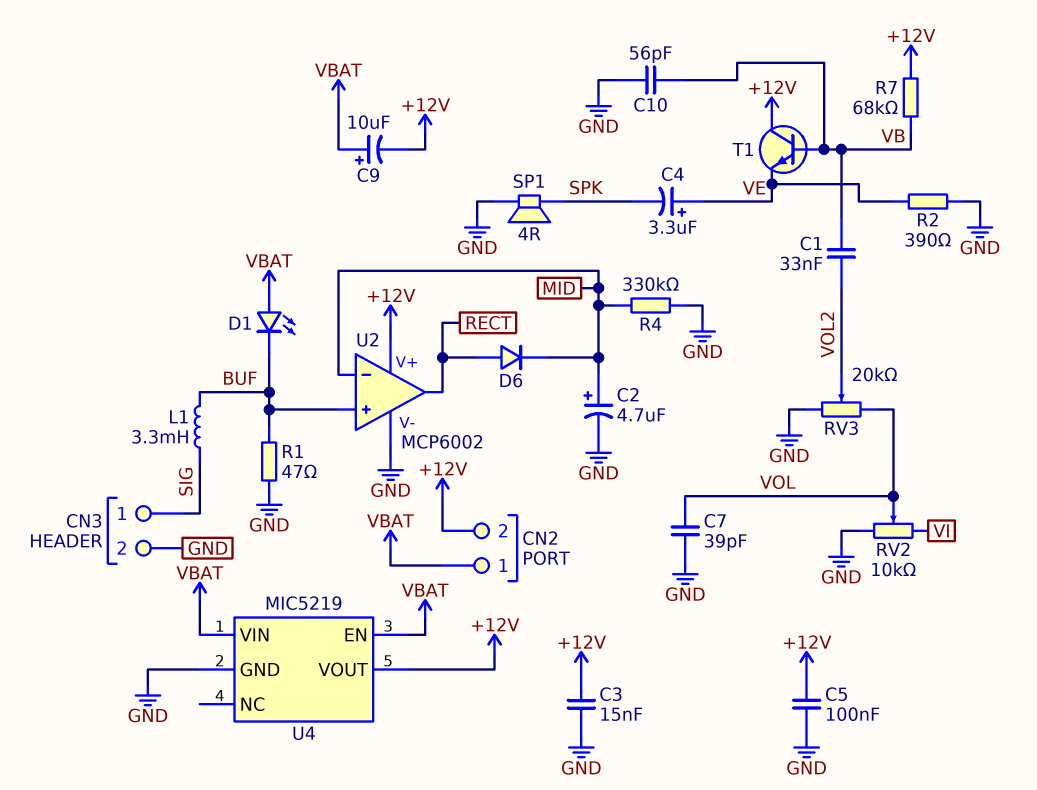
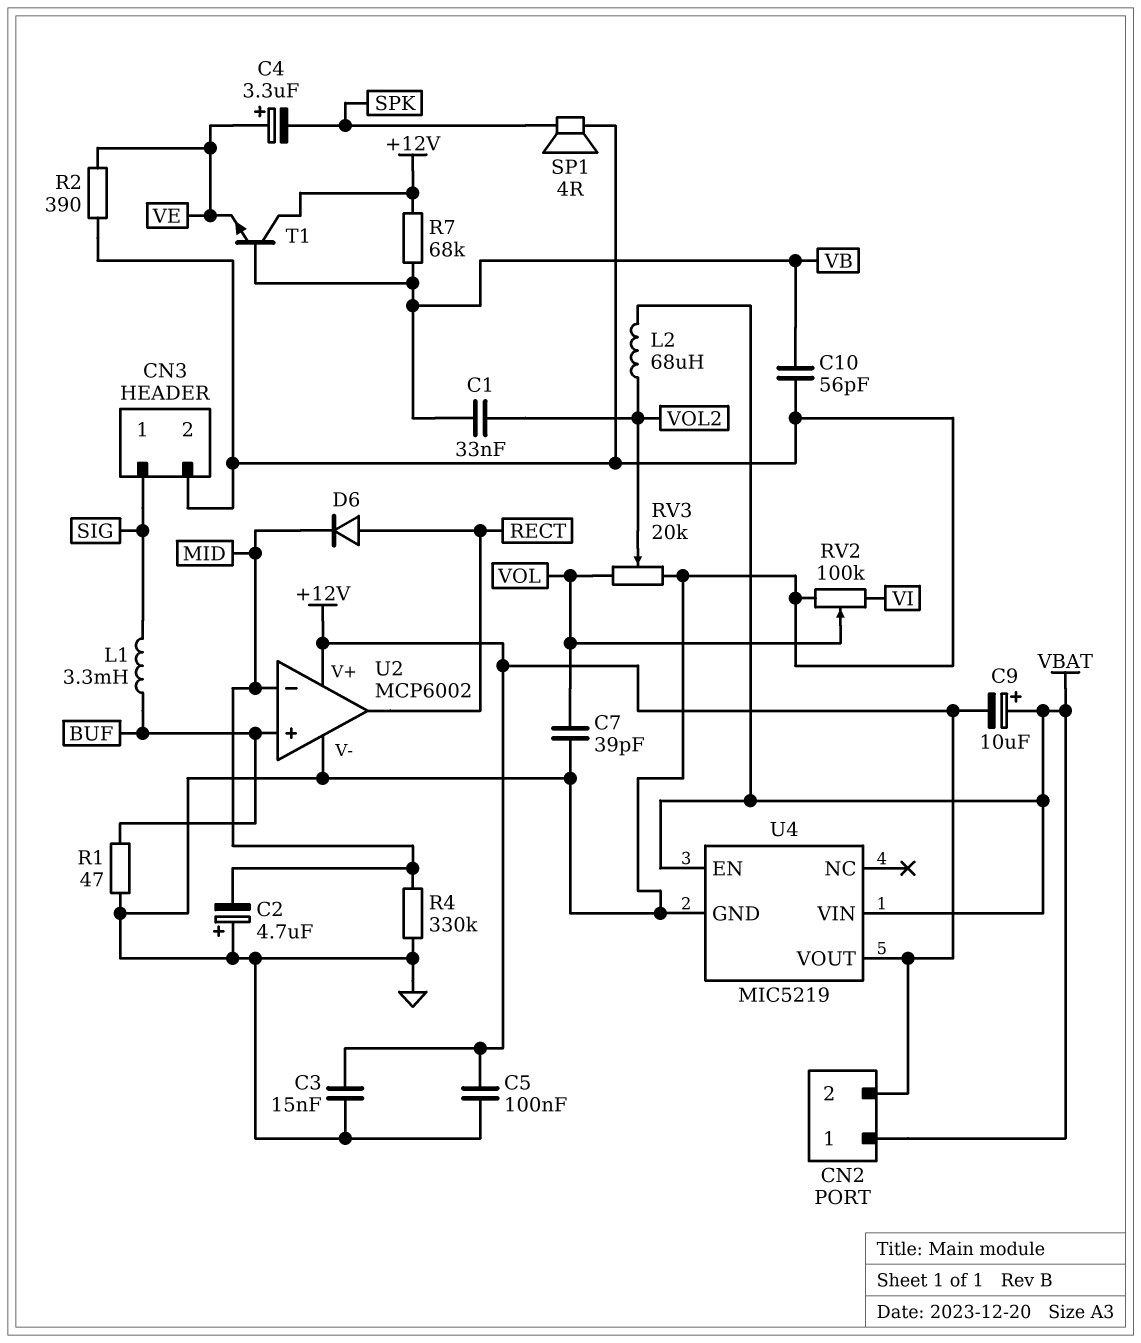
C2: 4.7uF (plus MID, minus GND) -> 4.7uF (plus GND, minus MID)
D1: LED (A VBAT, K BUF) -> none
L2: none -> 68uH (VBAT, VOL2)
RV2: 10k (GND, VI, wiper VOL) -> 100k (GND, VI, wiper VOL)

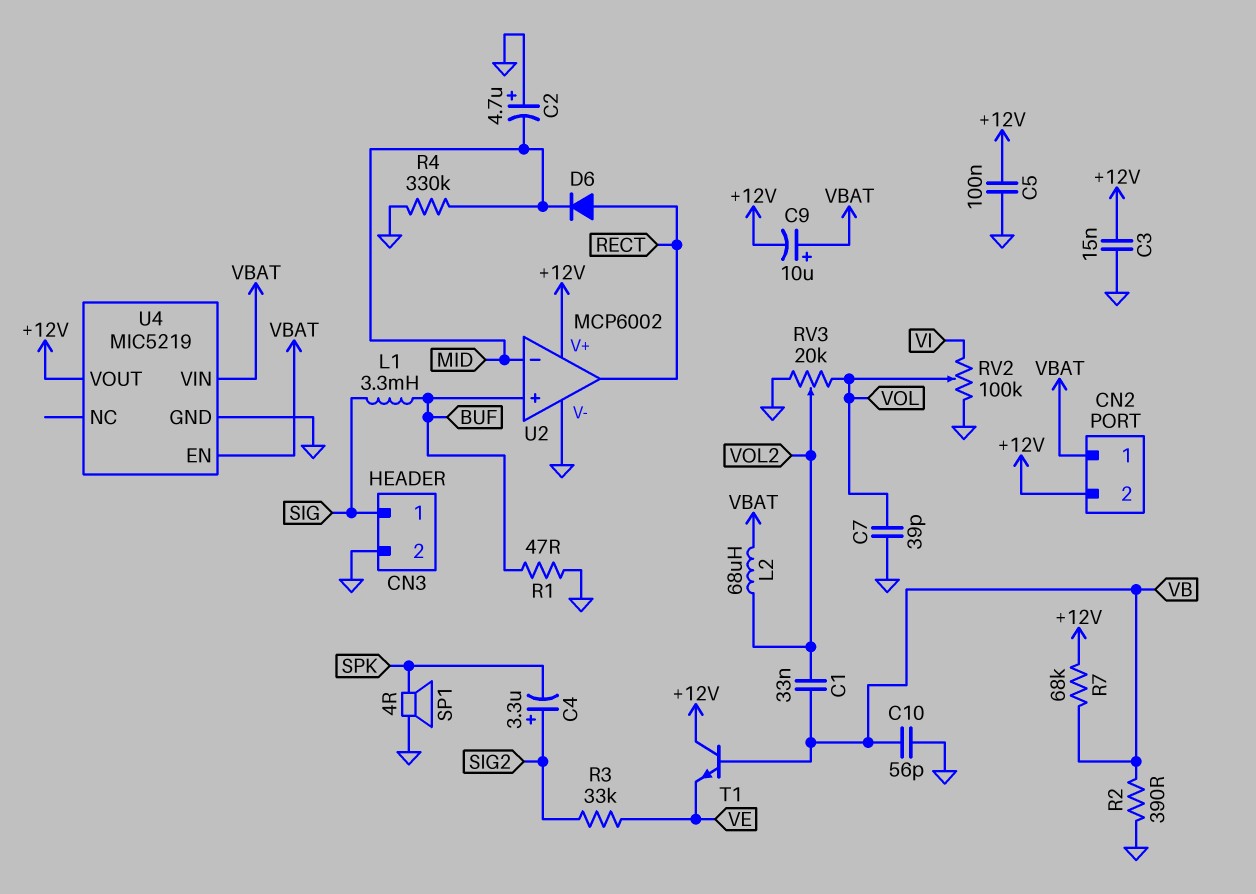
C4: 3.3uF (plus VE, minus SPK) -> 3.3uF (plus SIG2, minus SPK)
R2: 390 (GND, VE) -> 390 (GND, VB)
R3: none -> 33k (SIG2, VE)

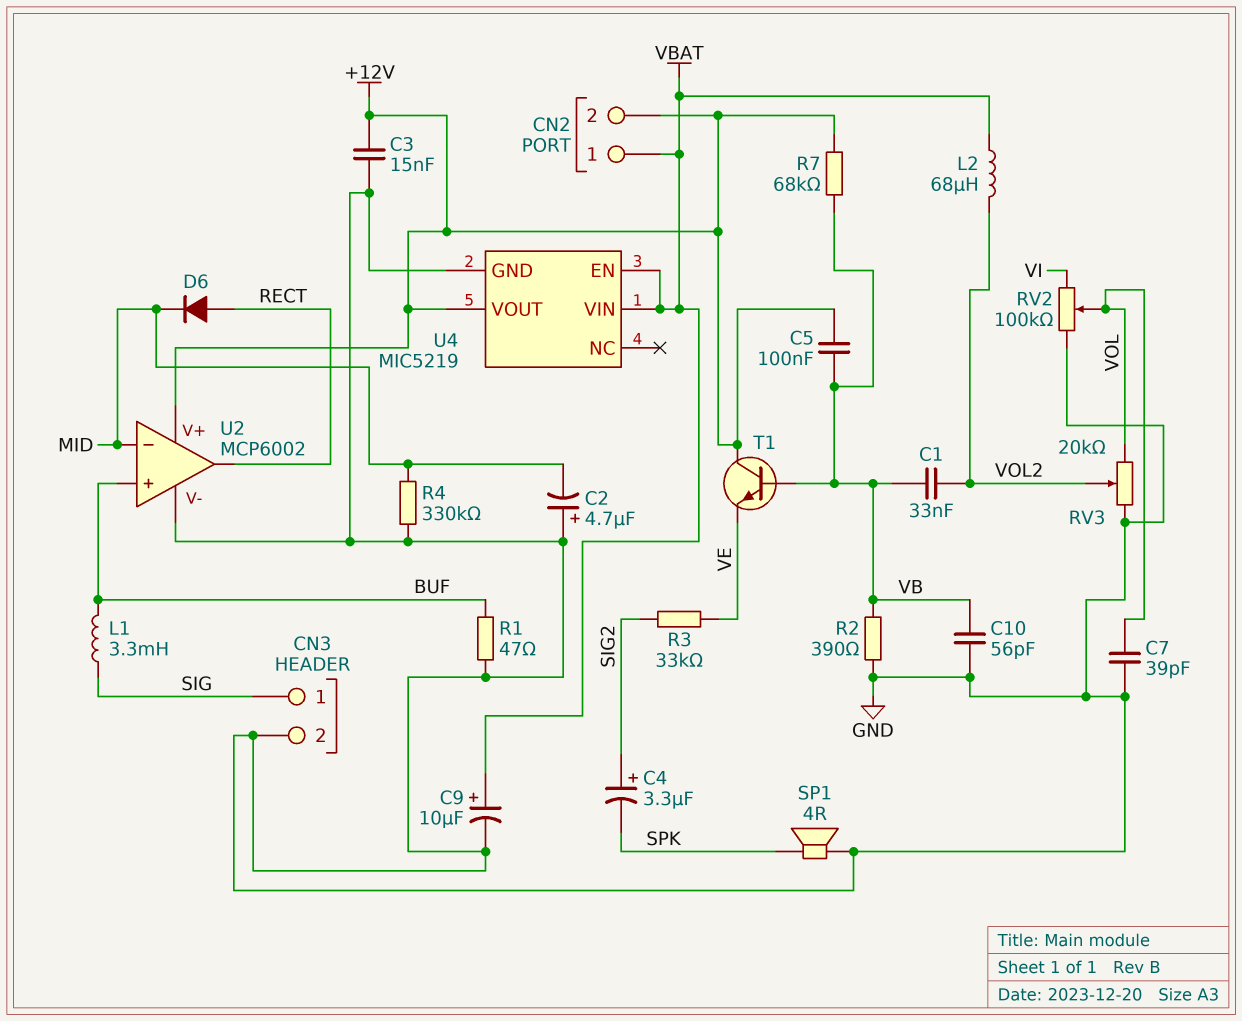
C5: 100nF (+12V, GND) -> 100nF (+12V, VB)
C9: 10uF (plus VBAT, minus +12V) -> 10uF (plus VBAT, minus GND)

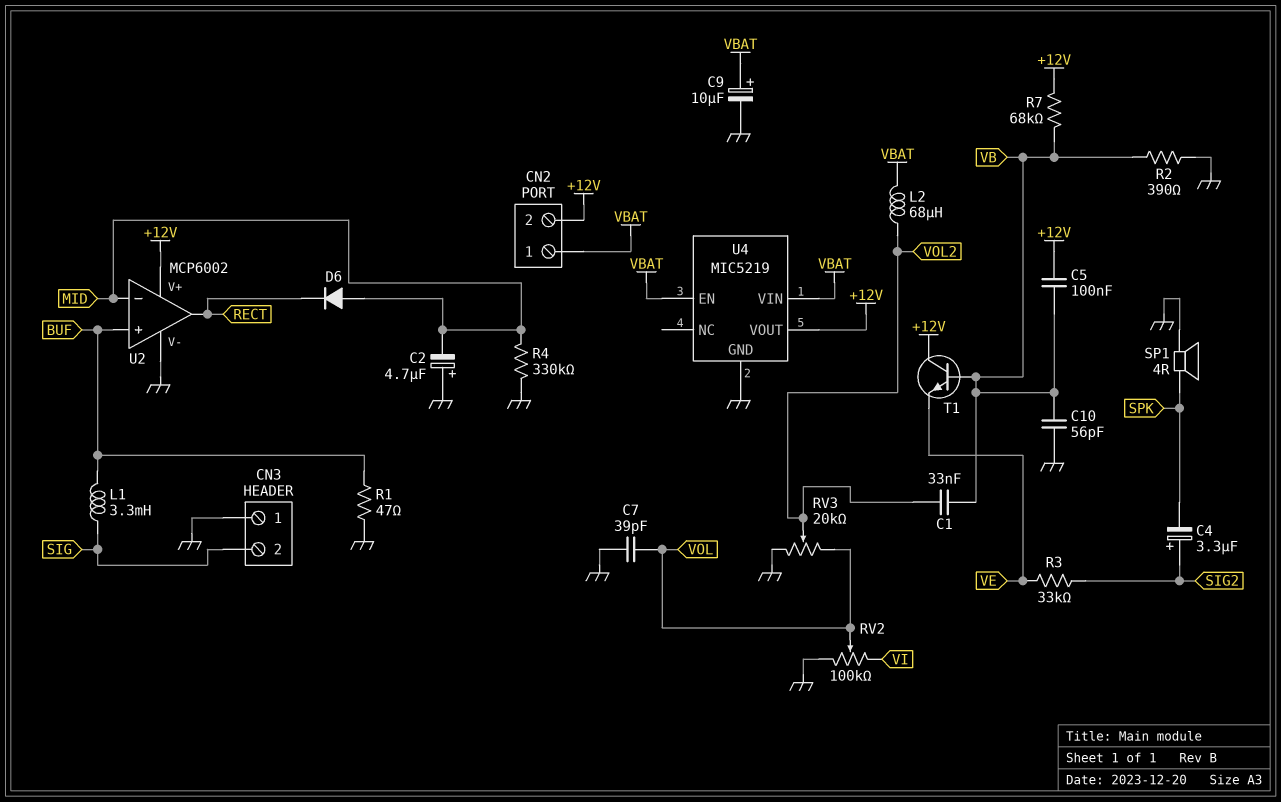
C3: 15nF (+12V, GND) -> none
CN3 pin 1: SIG -> GND
CN3 pin 2: GND -> SIG
D6: diode (A RECT, K MID) -> diode (A MID, K RECT)

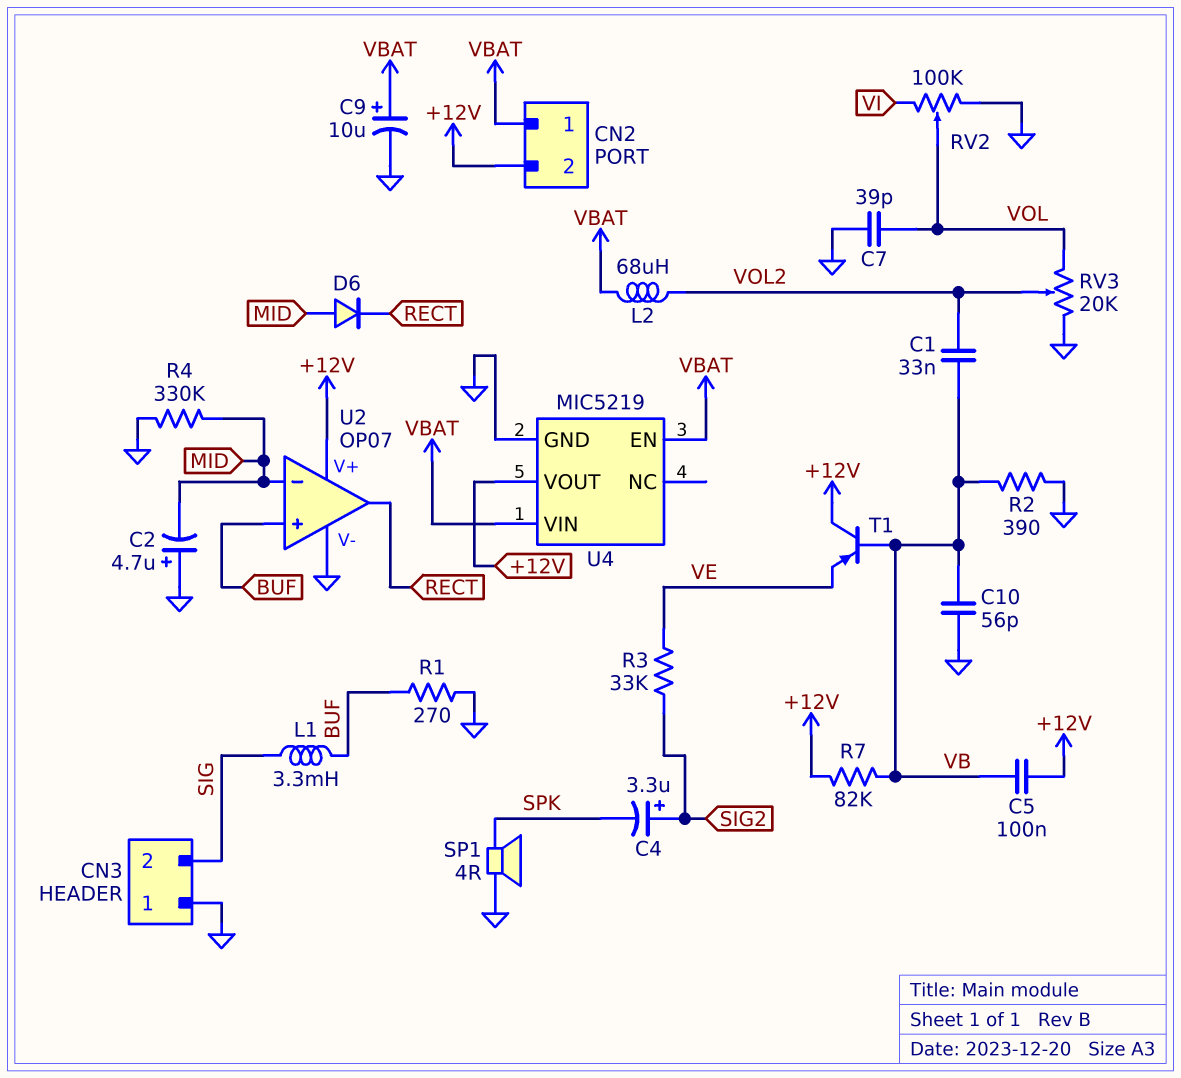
R1: 47 (BUF, GND) -> 270 (BUF, GND)
R7: 68k (+12V, VB) -> 82k (+12V, VB)
T1: NPN (B VB, C +12V, E VE) -> PNP (B VB, C +12V, E VE)
U2: MCP6002 -> OP07

